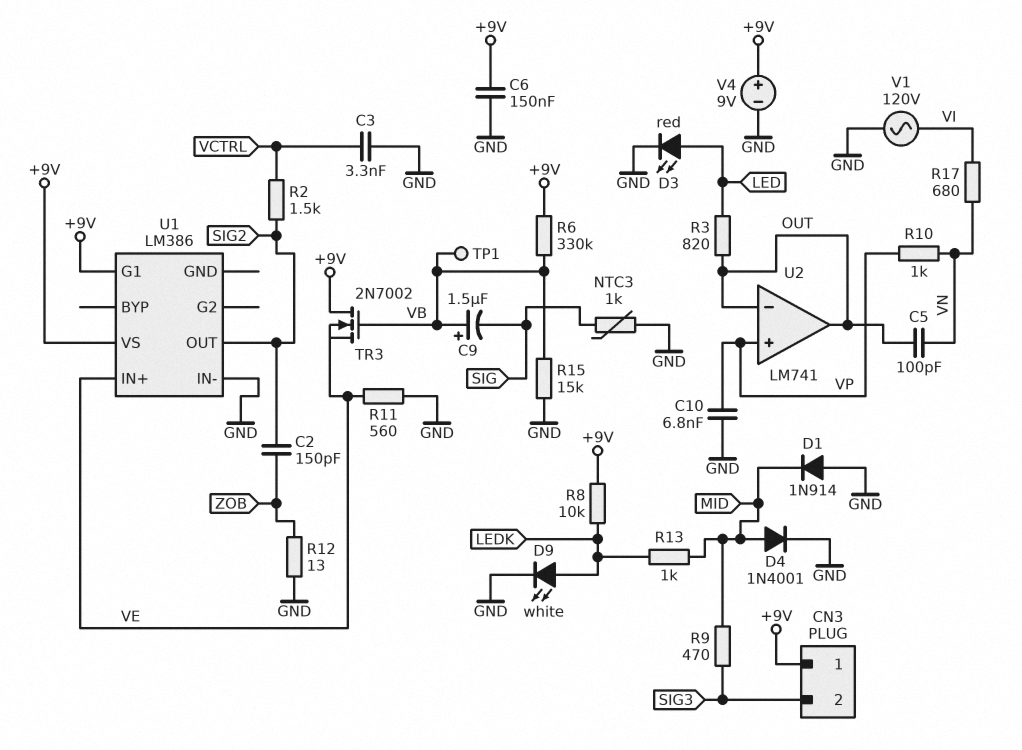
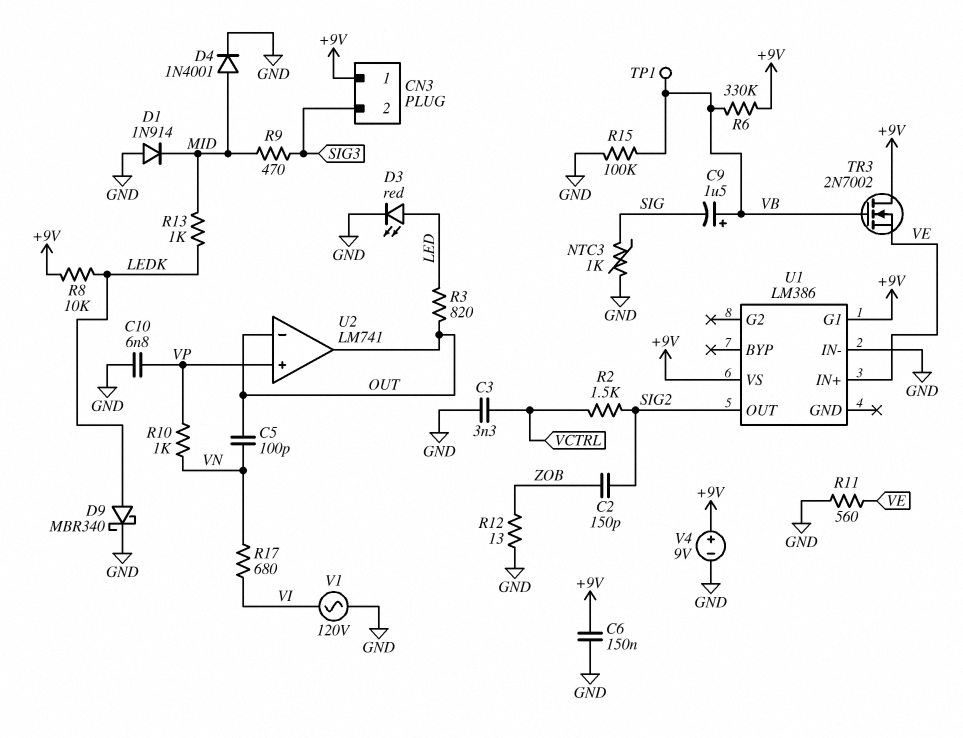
D9: LED white (A LEDK, K GND) -> schottky MBR340 (A LEDK, K GND)
R15: 15k (GND, VB) -> 100k (GND, VB)

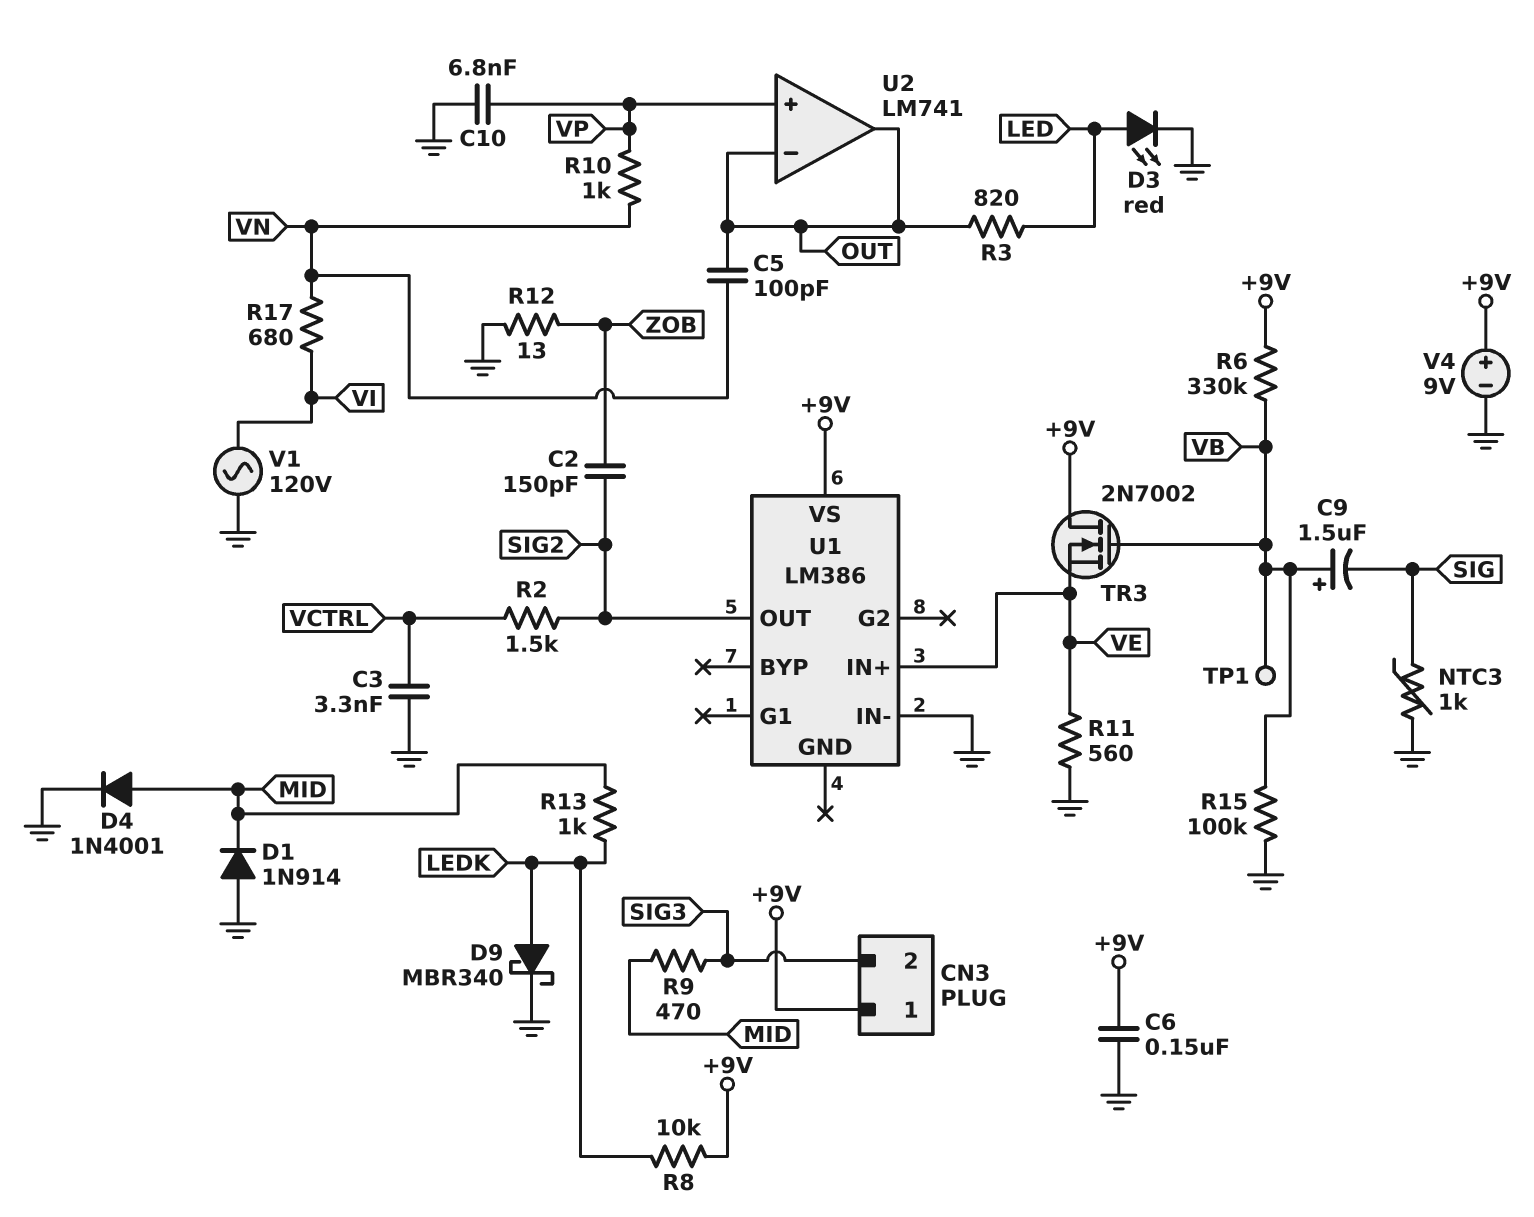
U1 pin G1: +9V -> none

